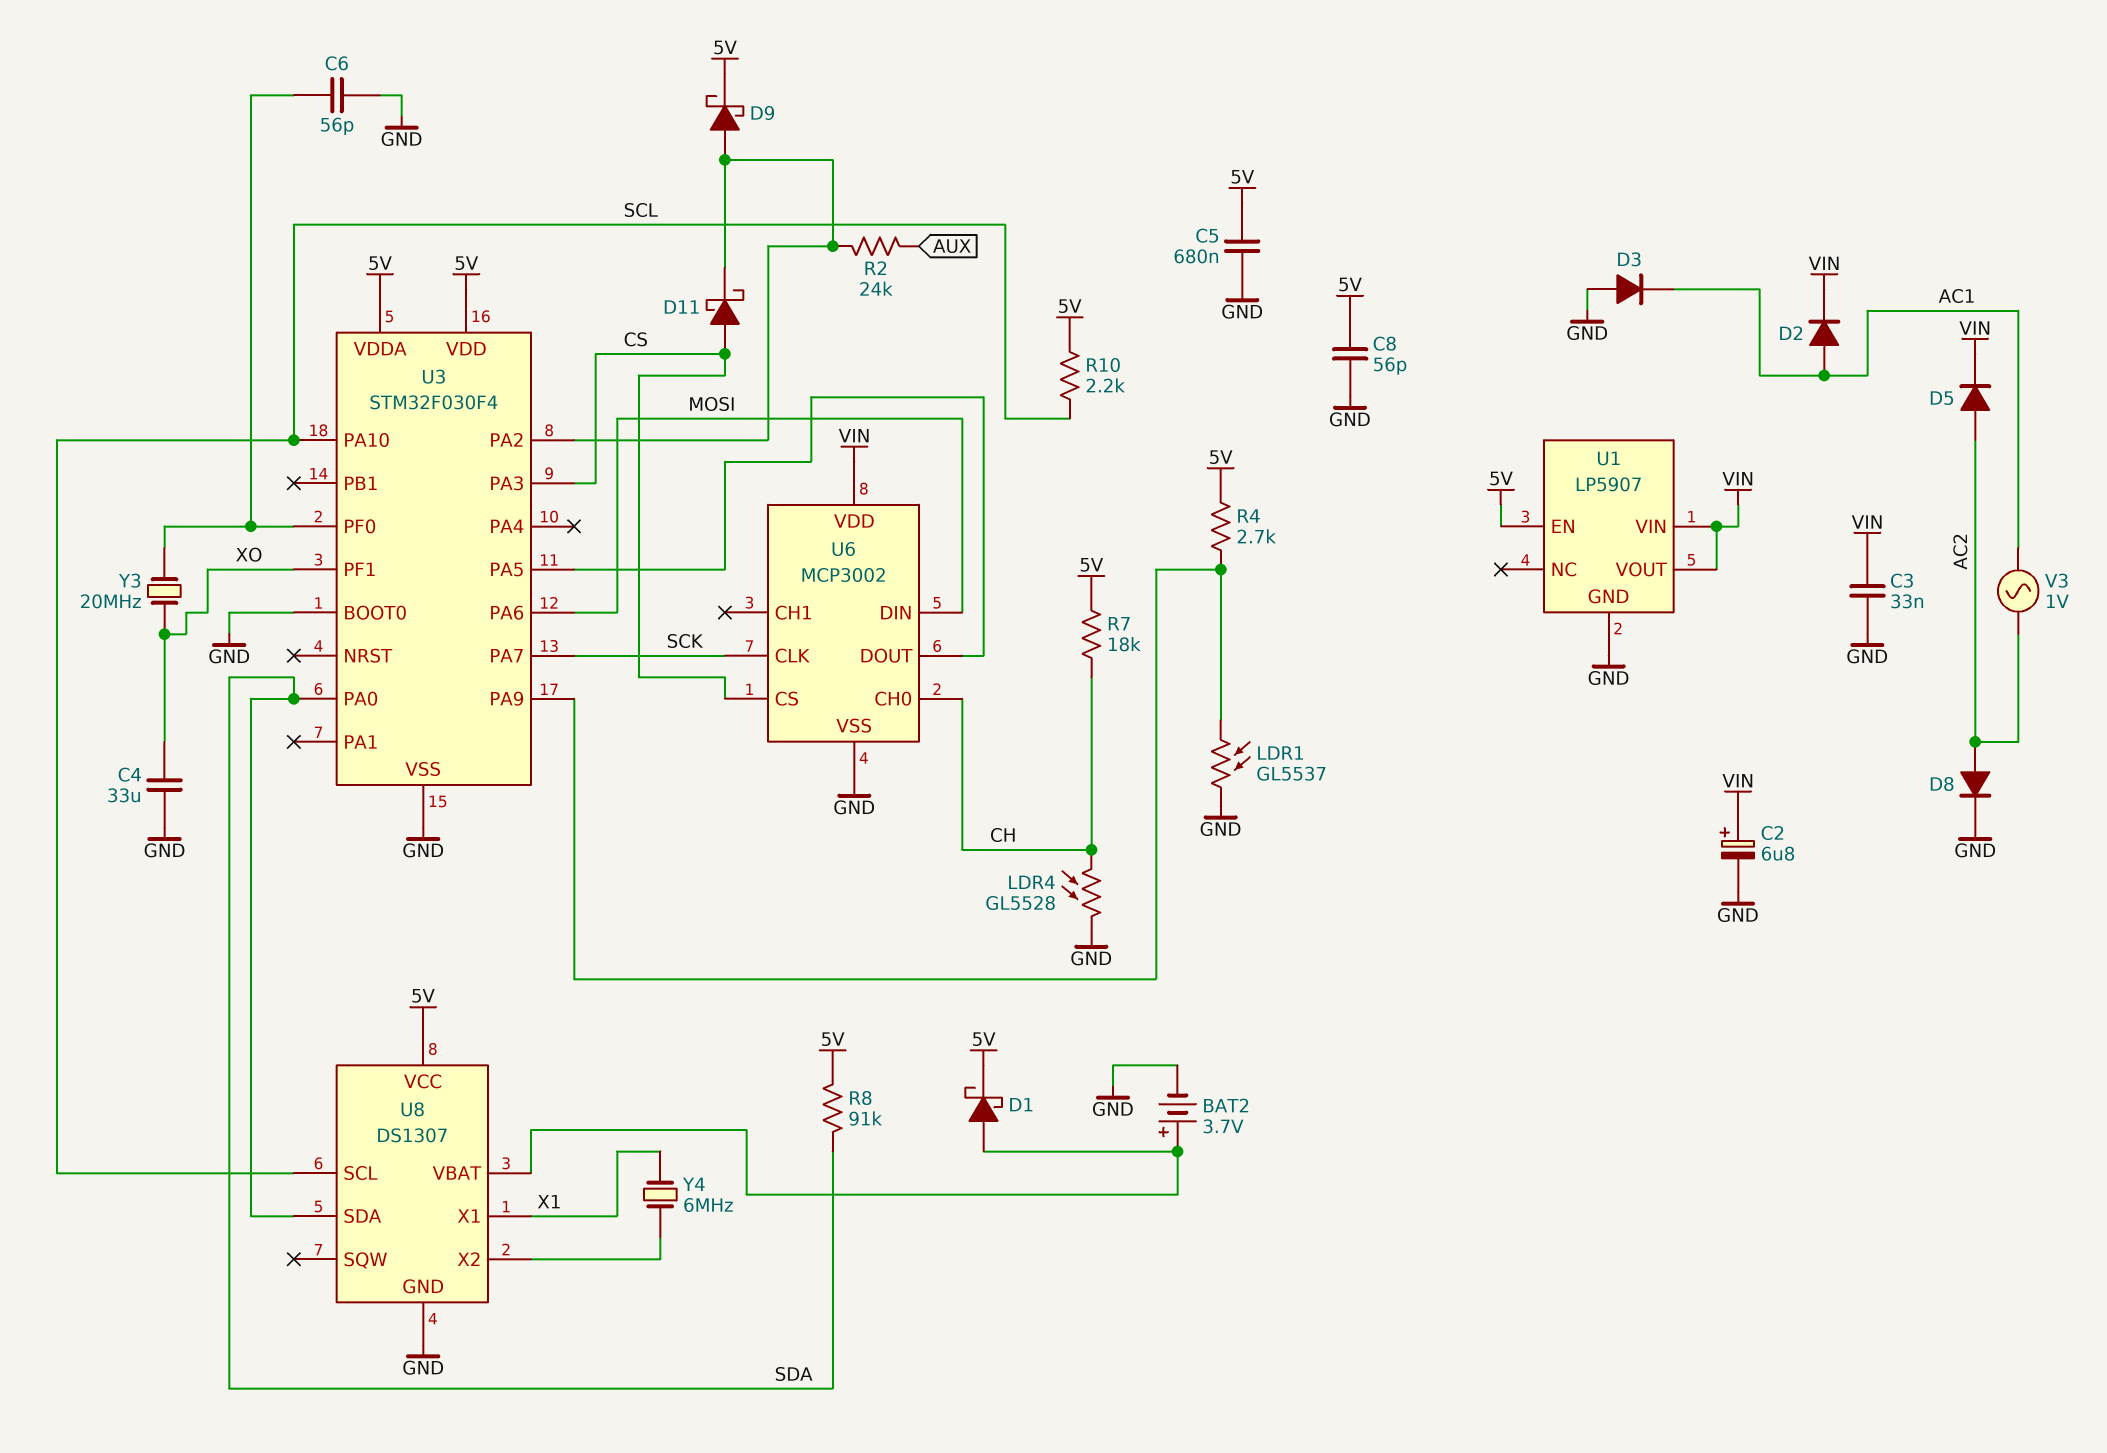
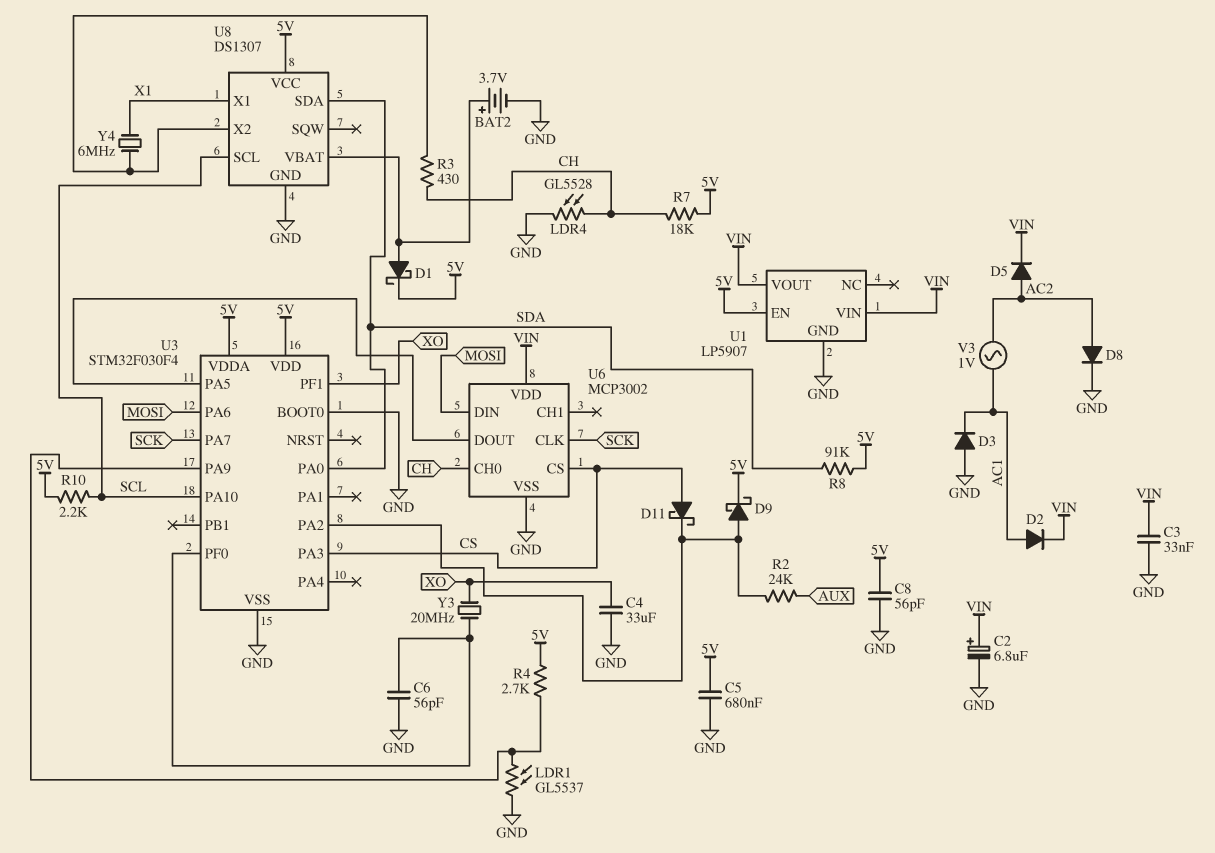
R3: none -> 430 (CH, U8/X2)

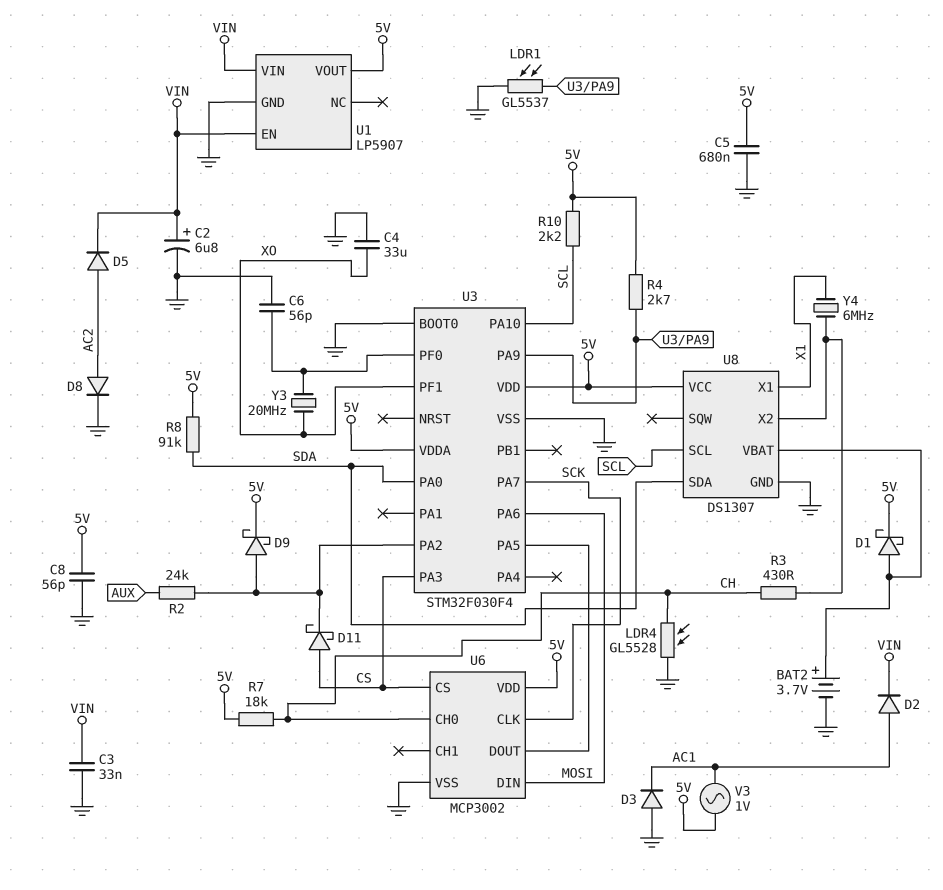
U1 pin EN: 5V -> VIN
U1 pin VOUT: VIN -> 5V
U6 pin VDD: VIN -> 5V
V3: AC 1V (AC1, AC2) -> AC 1V (5V, AC1)

